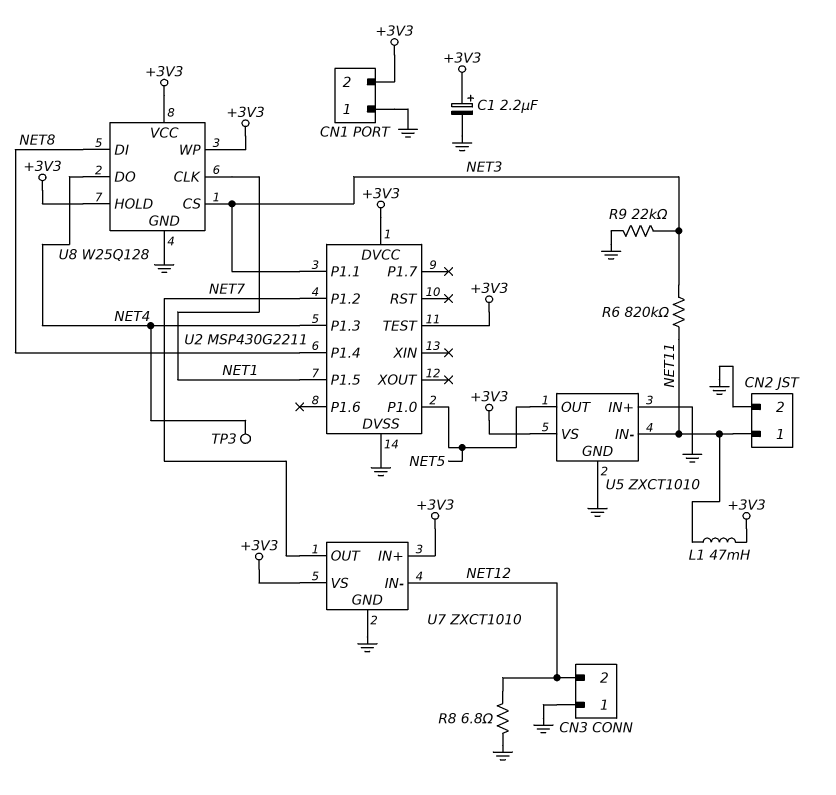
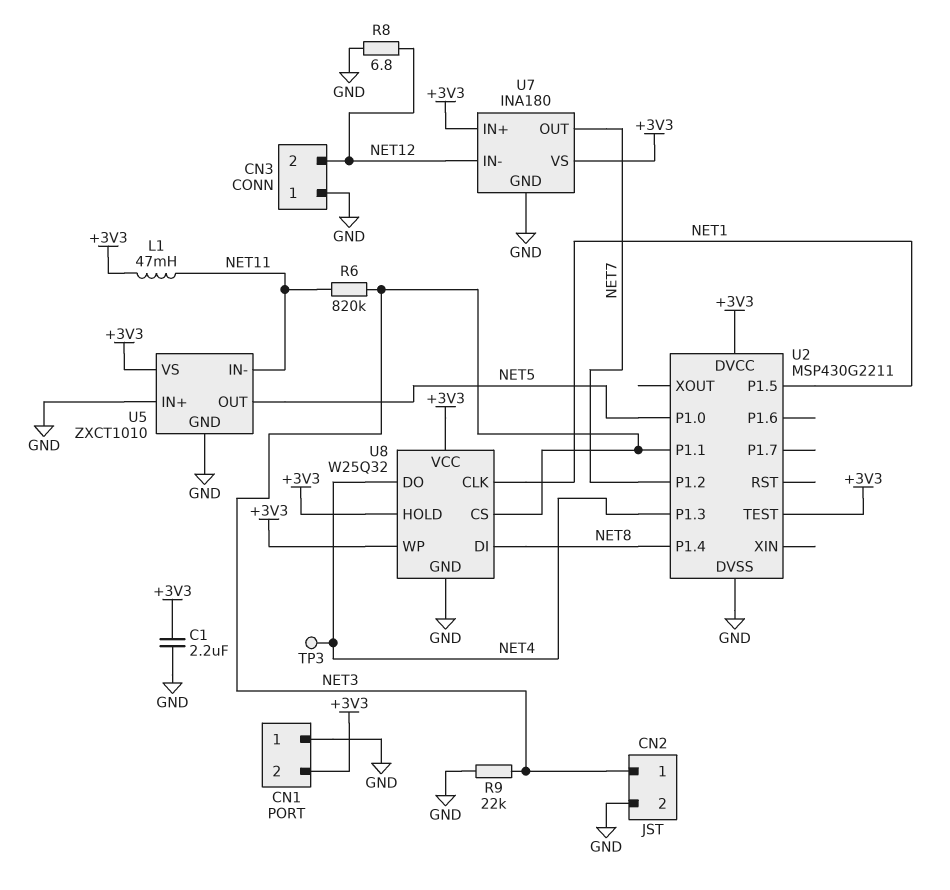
C1: 2.2uF (plus +3V3, minus GND) -> 2.2uF (+3V3, GND)
CN2 pin 1: NET11 -> NET3
U7: ZXCT1010 -> INA180
U8: W25Q128 -> W25Q32

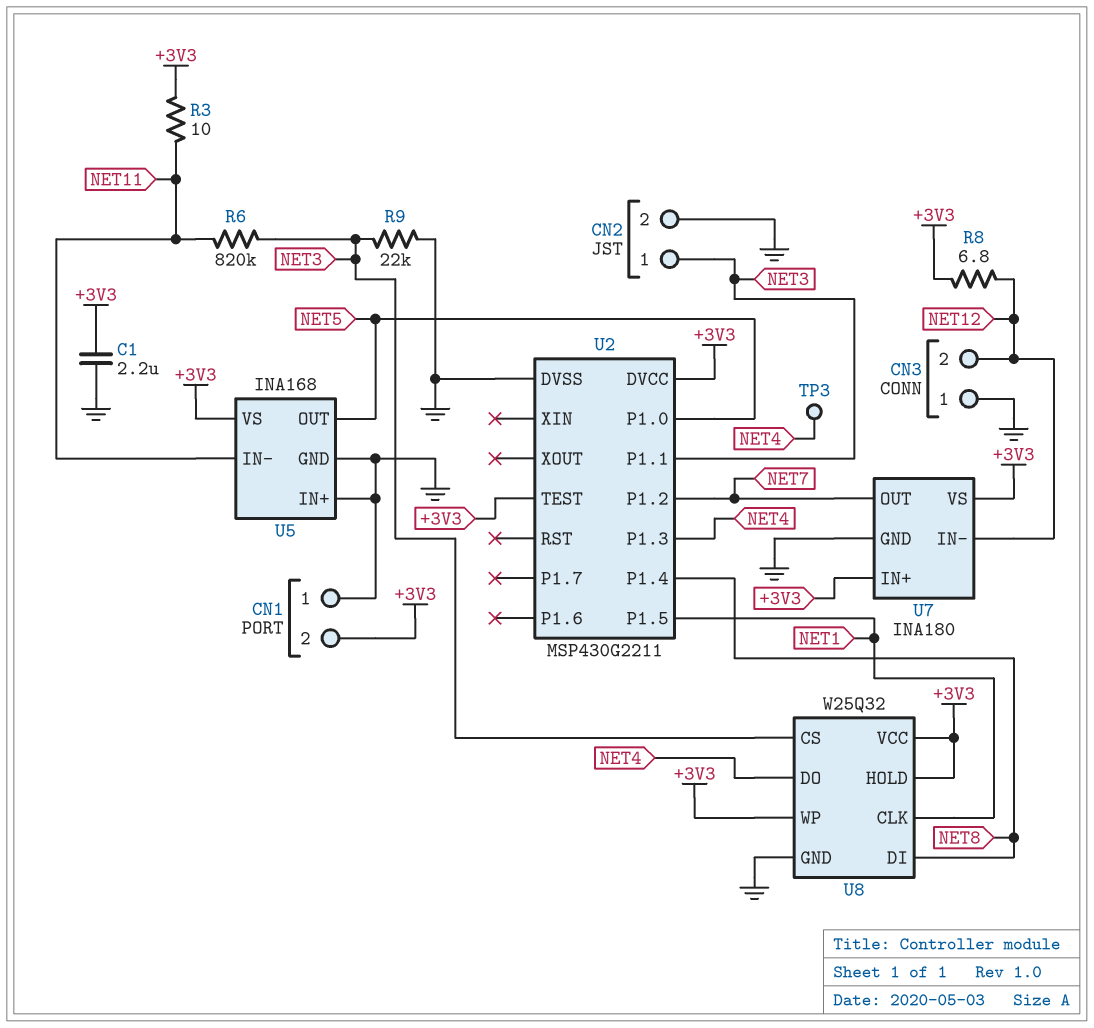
L1: 47mH (+3V3, NET11) -> none
R3: none -> 10 (+3V3, NET11)
R8: 6.8 (GND, NET12) -> 6.8 (+3V3, NET12)
U5: ZXCT1010 -> INA168

